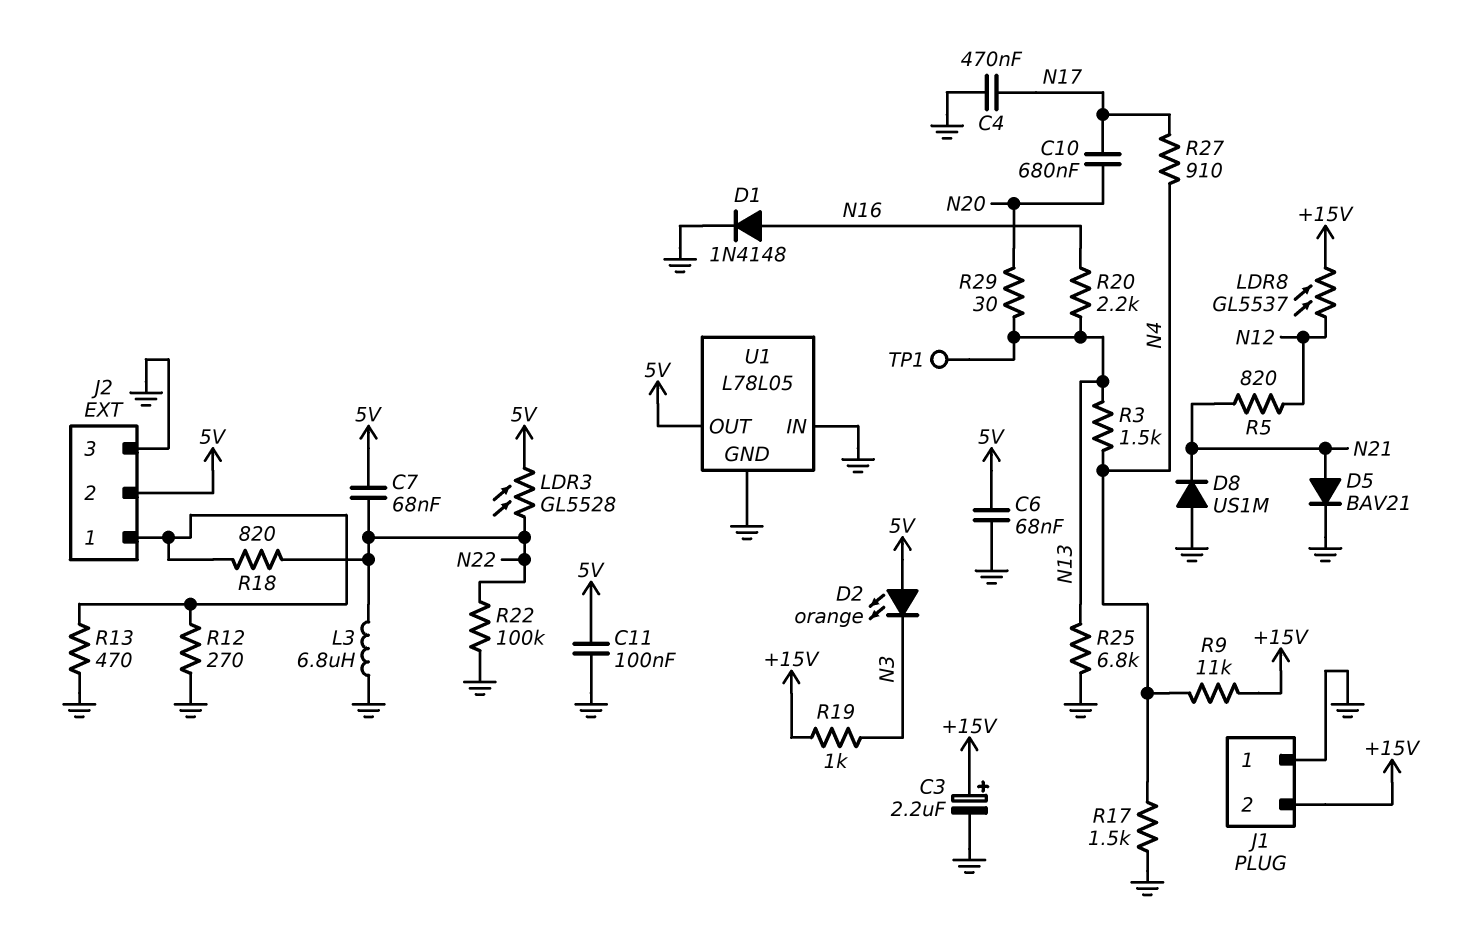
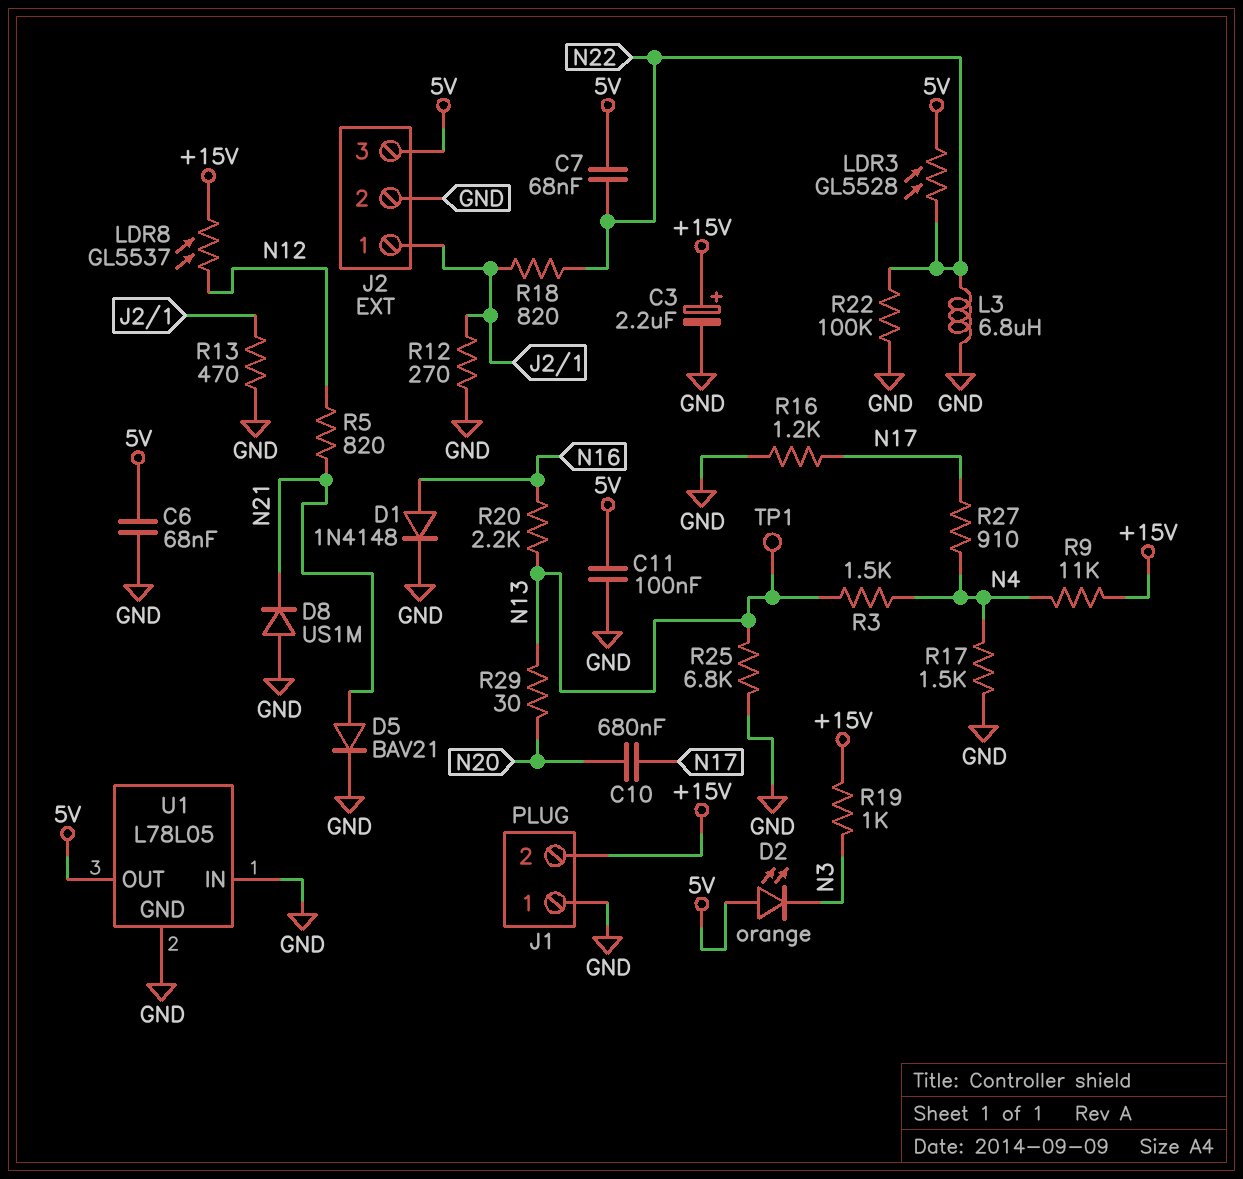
C4: 470nF (GND, N17) -> none
J2 pin 2: 5V -> GND
J2 pin 3: GND -> 5V
R16: none -> 1.2k (GND, N17)

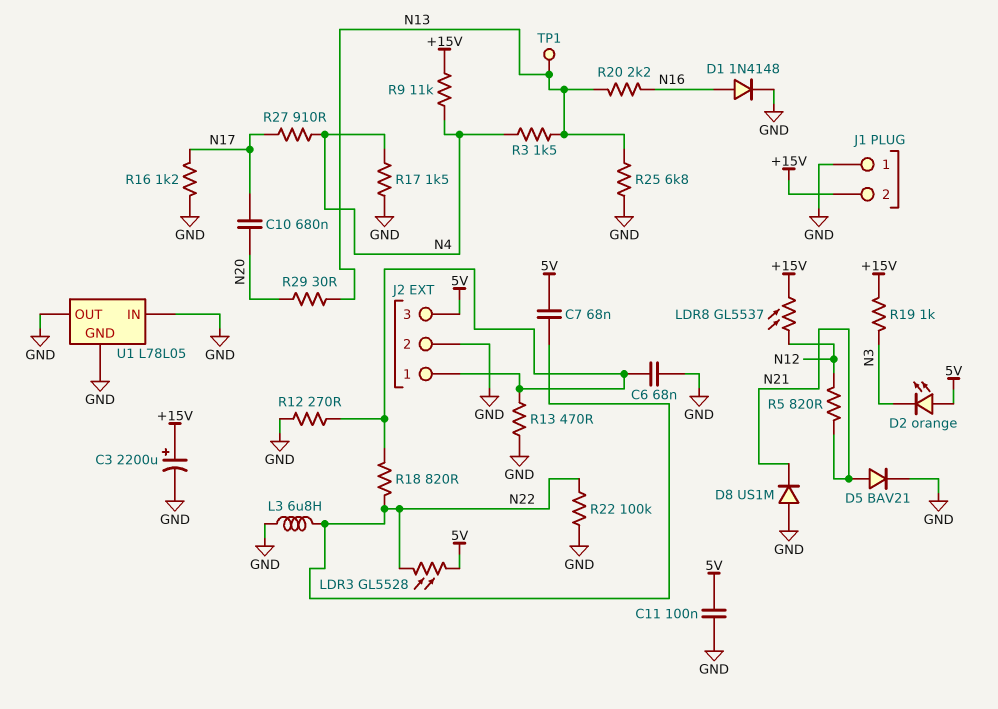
C3: 2.2uF (plus +15V, minus GND) -> 2200uF (plus +15V, minus GND)
C6: 68nF (5V, GND) -> 68nF (GND, J2/1)
U1 pin OUT: 5V -> GND

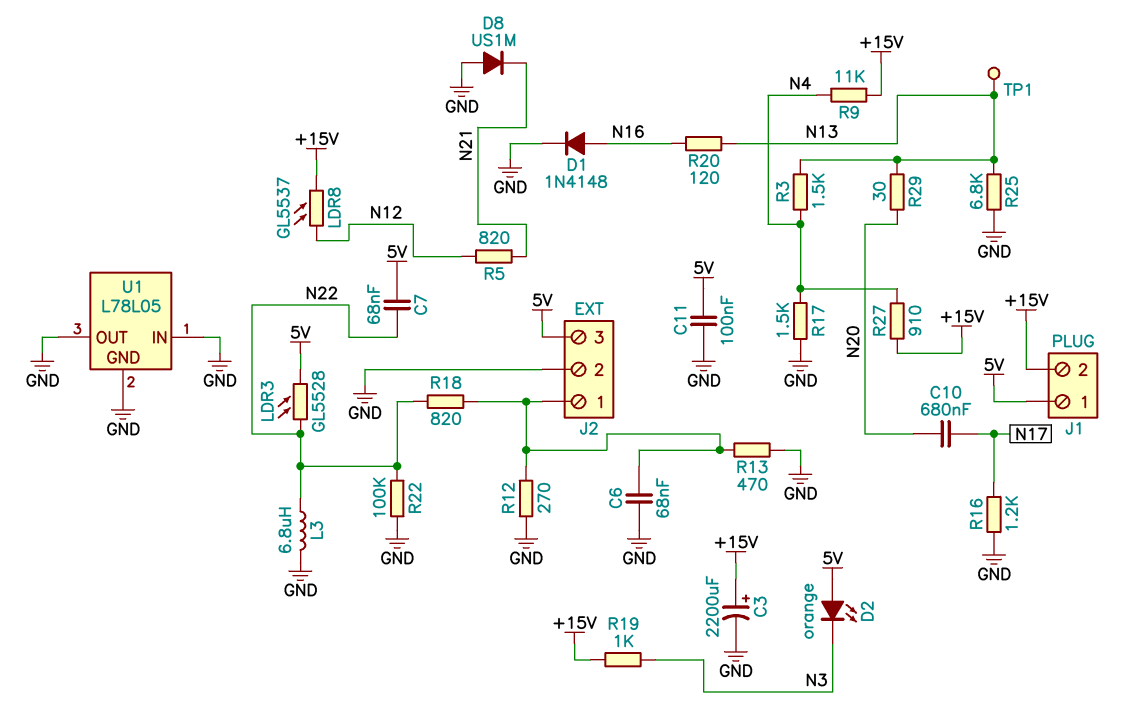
D5: diode BAV21 (A N21, K GND) -> none
J1 pin 1: GND -> 5V
R20: 2.2k (N13, N16) -> 120 (N13, N16)
R27: 910 (N4, N17) -> 910 (+15V, N4)

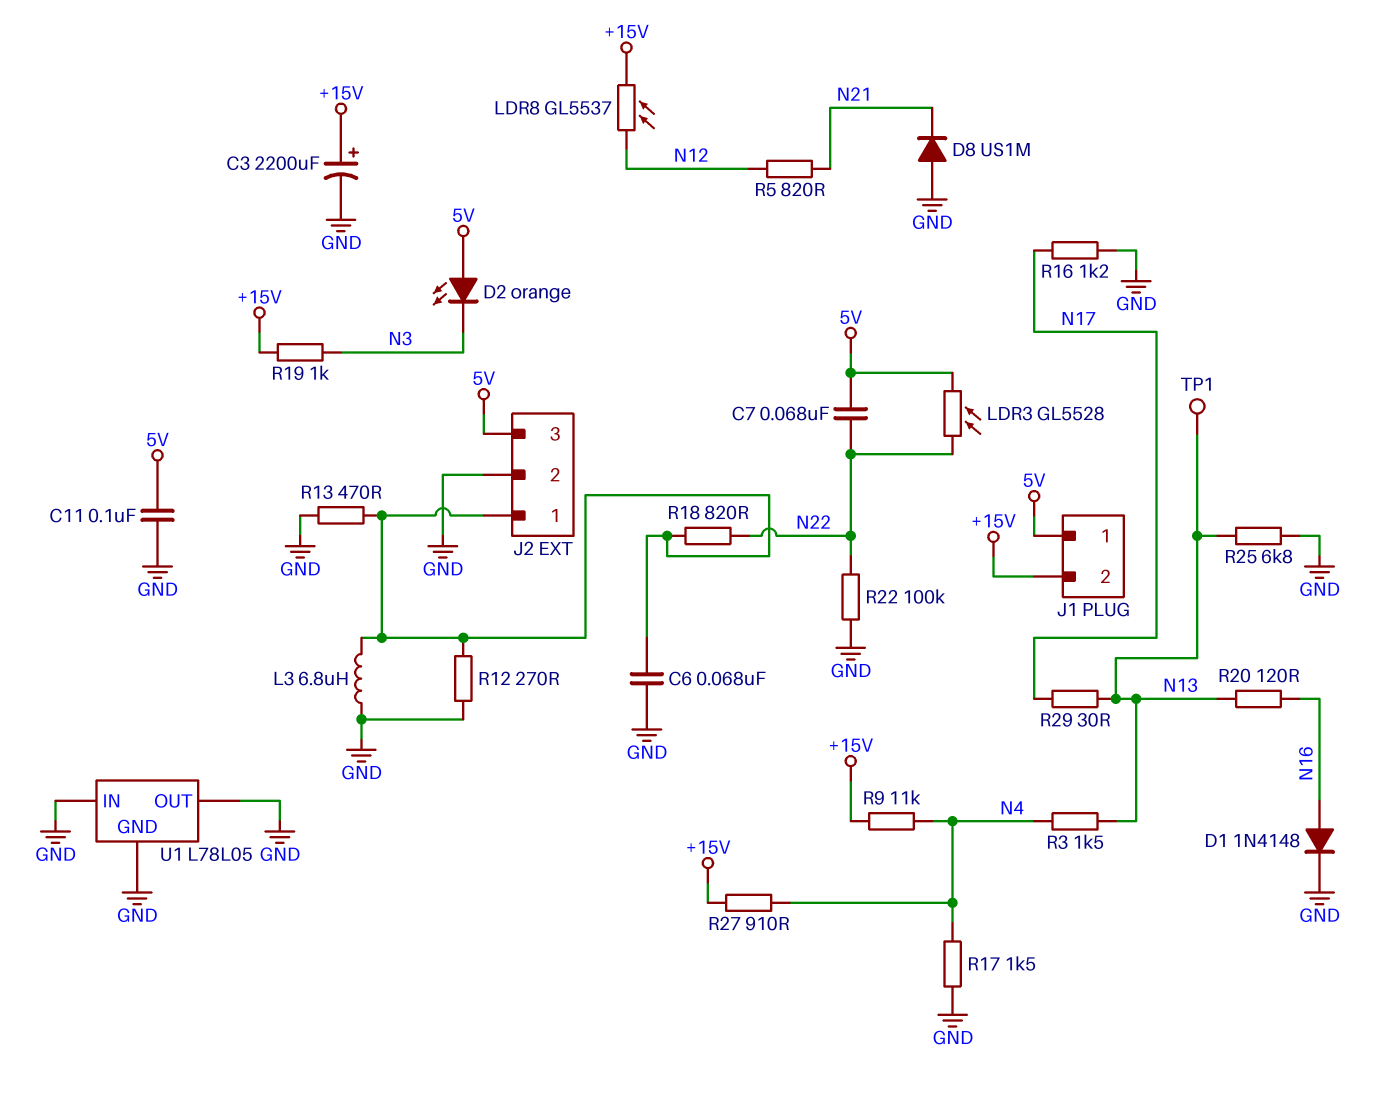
C10: 680nF (N17, N20) -> none
L3: 6.8uH (GND, N22) -> 6.8uH (GND, J2/1)
R29: 30 (N13, N20) -> 30 (N13, N17)

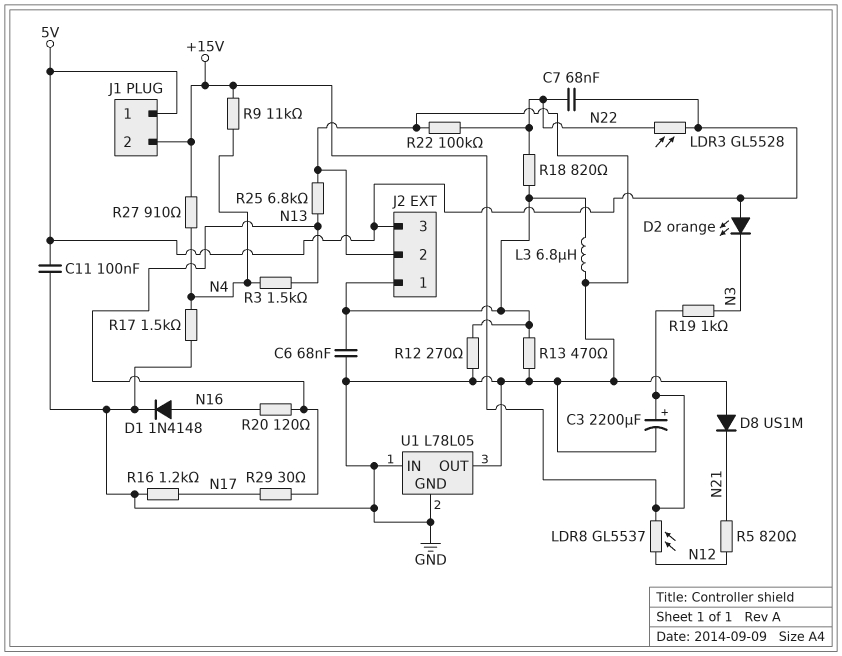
TP1: test point (N13) -> none

